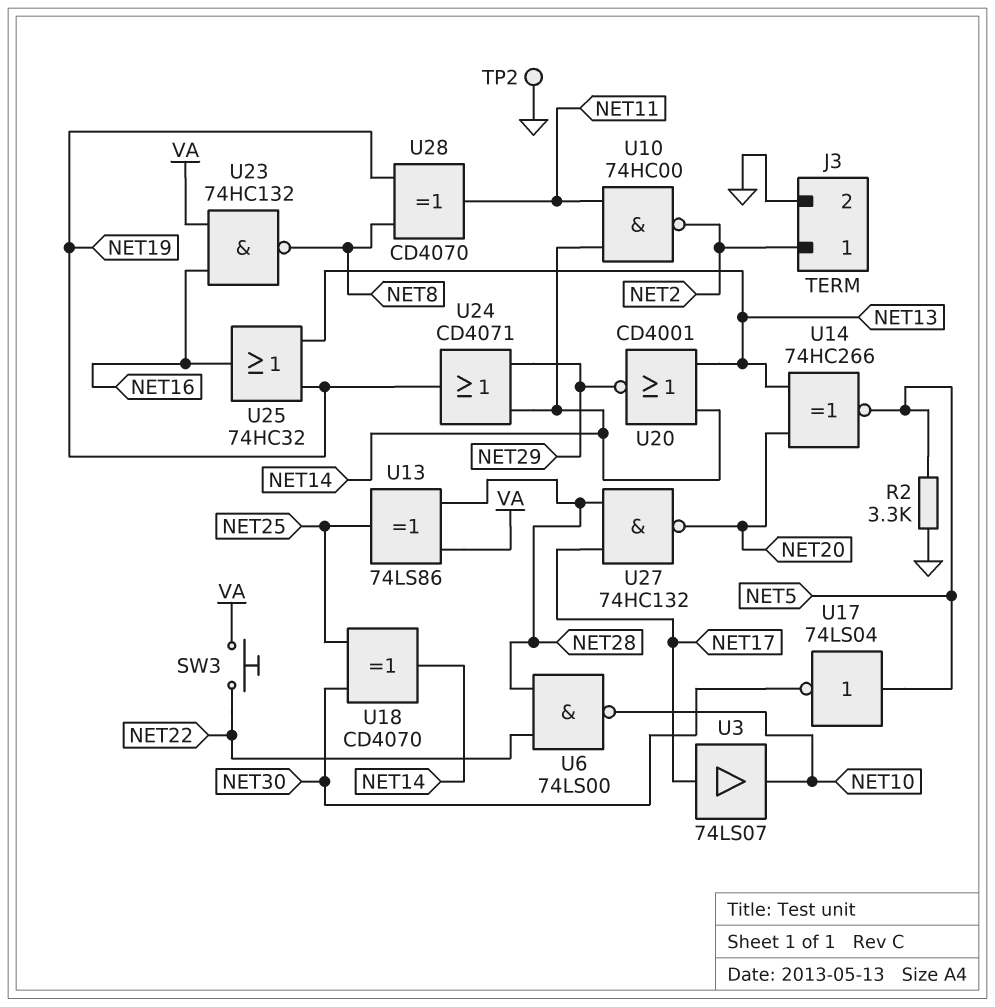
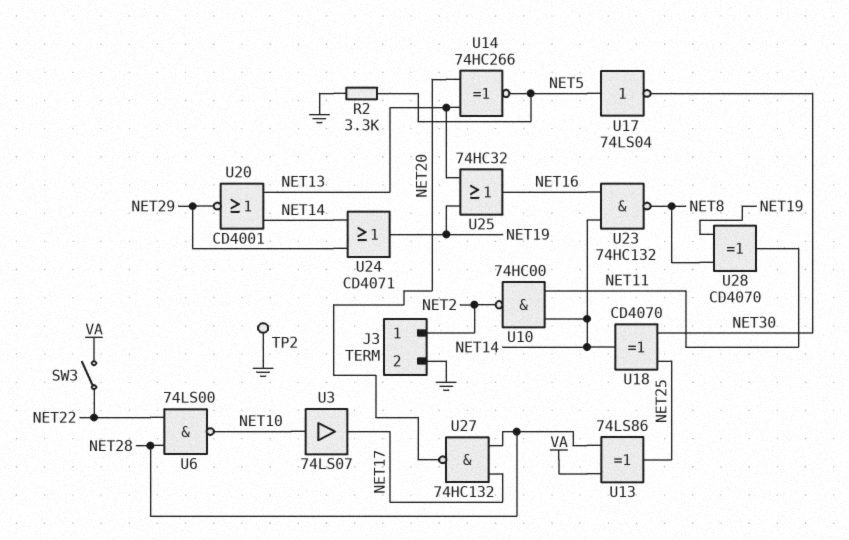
SW3: button (NET22, VA) -> switch (NET22, VA)
U3: buffer 74LS07 (in NET17, out NET10) -> buffer 74LS07 (in NET10, out NET17)
U23: NAND 74HC132 (in NET16, in VA, out NET8) -> NAND 74HC132 (in NET14, in NET16, out NET8)

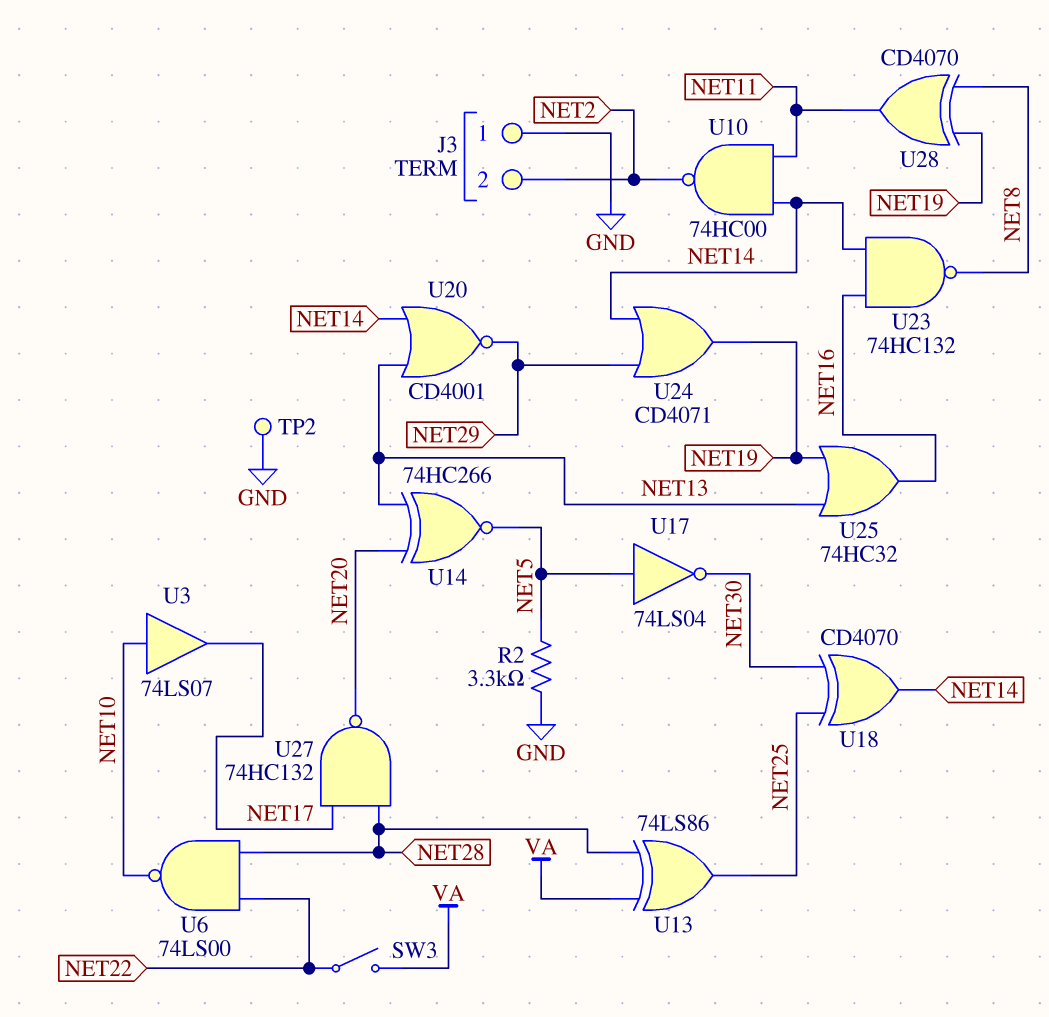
J3 pin 1: NET2 -> GND
J3 pin 2: GND -> NET2

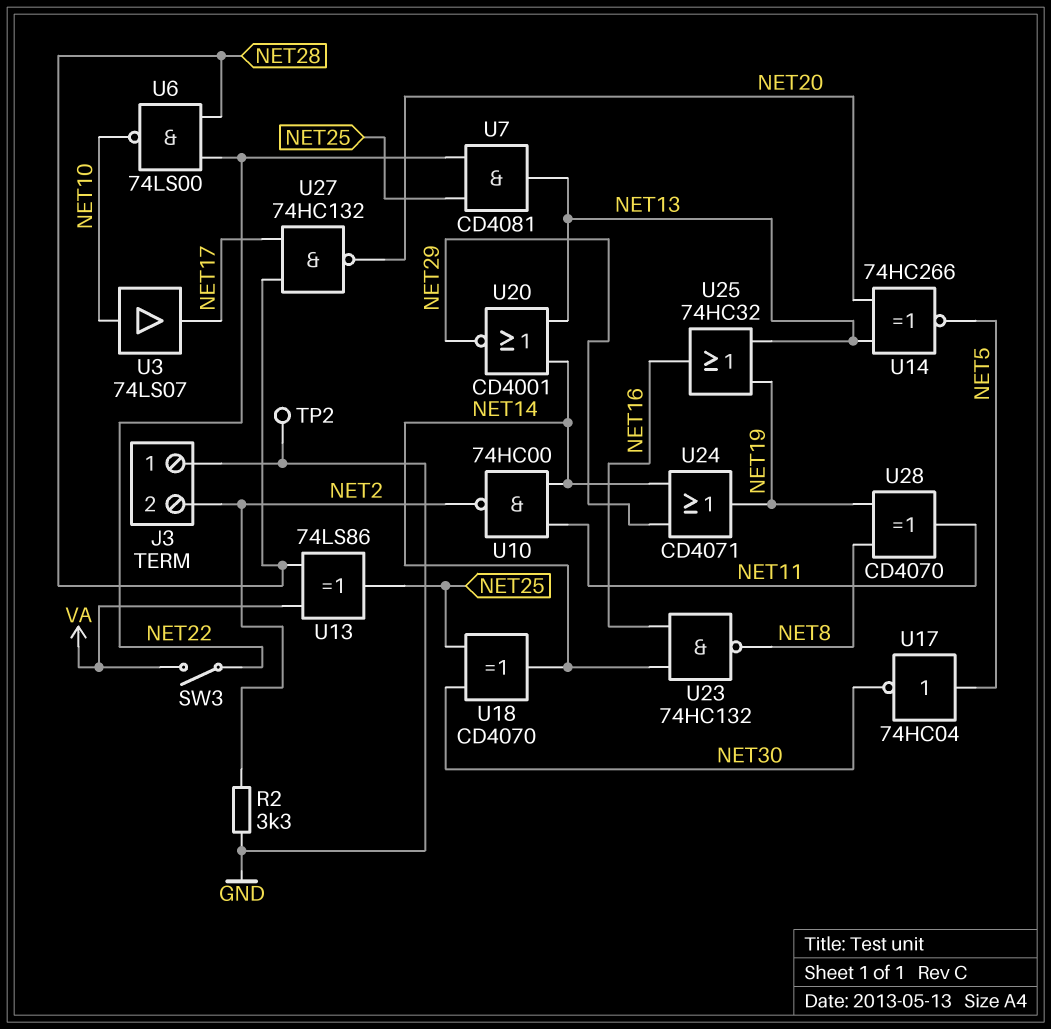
R2: 3.3k (GND, NET5) -> 3.3k (GND, NET2)
U7: none -> AND CD4081 (in NET22, in NET25, out NET13)
U17: NOT 74LS04 (in NET5, out NET30) -> NOT 74HC04 (in NET5, out NET30)

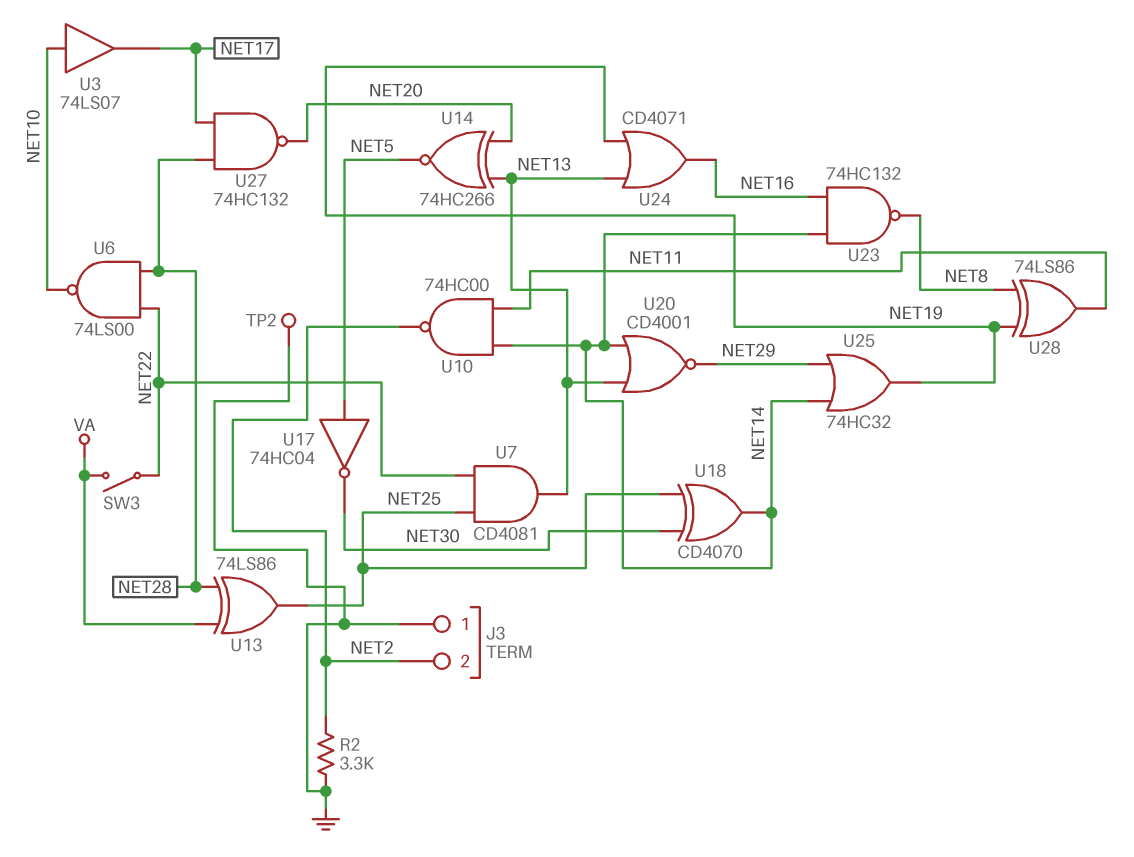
U24: OR CD4071 (in NET14, in NET29, out NET19) -> OR CD4071 (in NET13, in NET19, out NET16)
U25: OR 74HC32 (in NET13, in NET19, out NET16) -> OR 74HC32 (in NET14, in NET29, out NET19)
U28: XOR CD4070 (in NET8, in NET19, out NET11) -> XOR 74LS86 (in NET8, in NET19, out NET11)

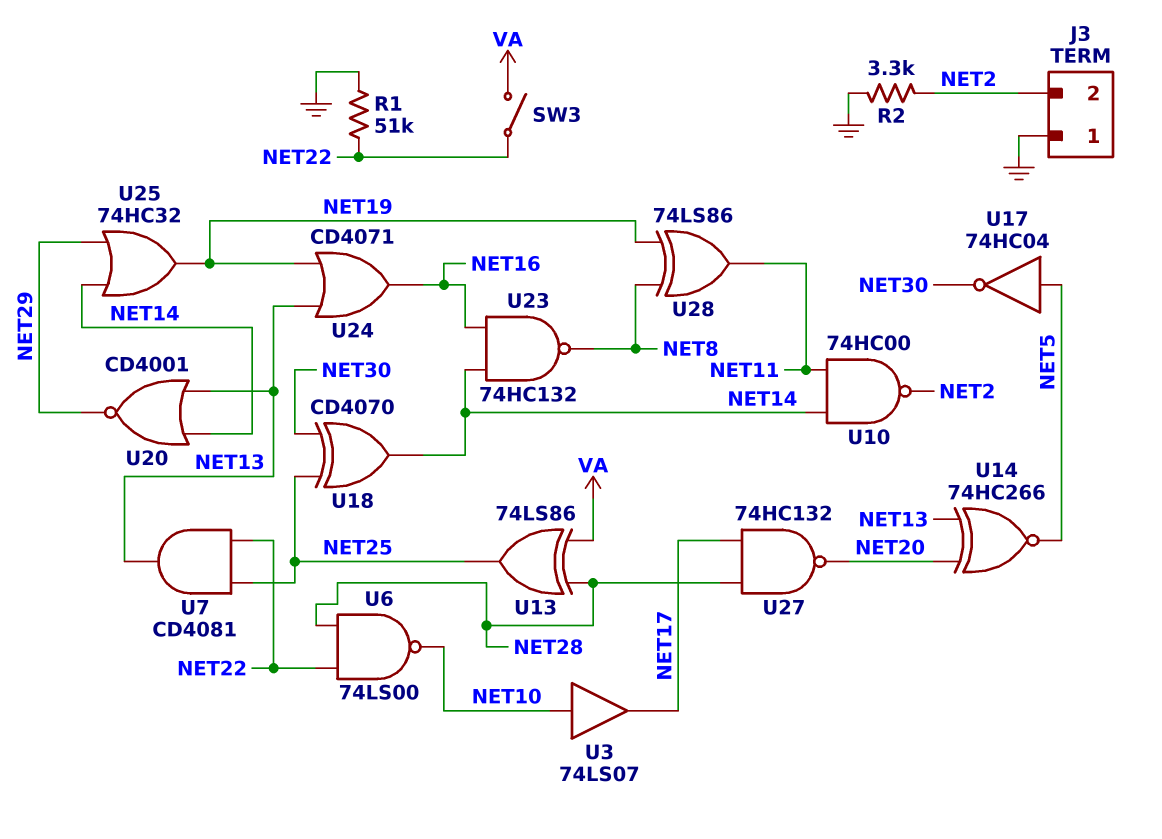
R1: none -> 51k (GND, NET22)
TP2: test point (GND) -> none

